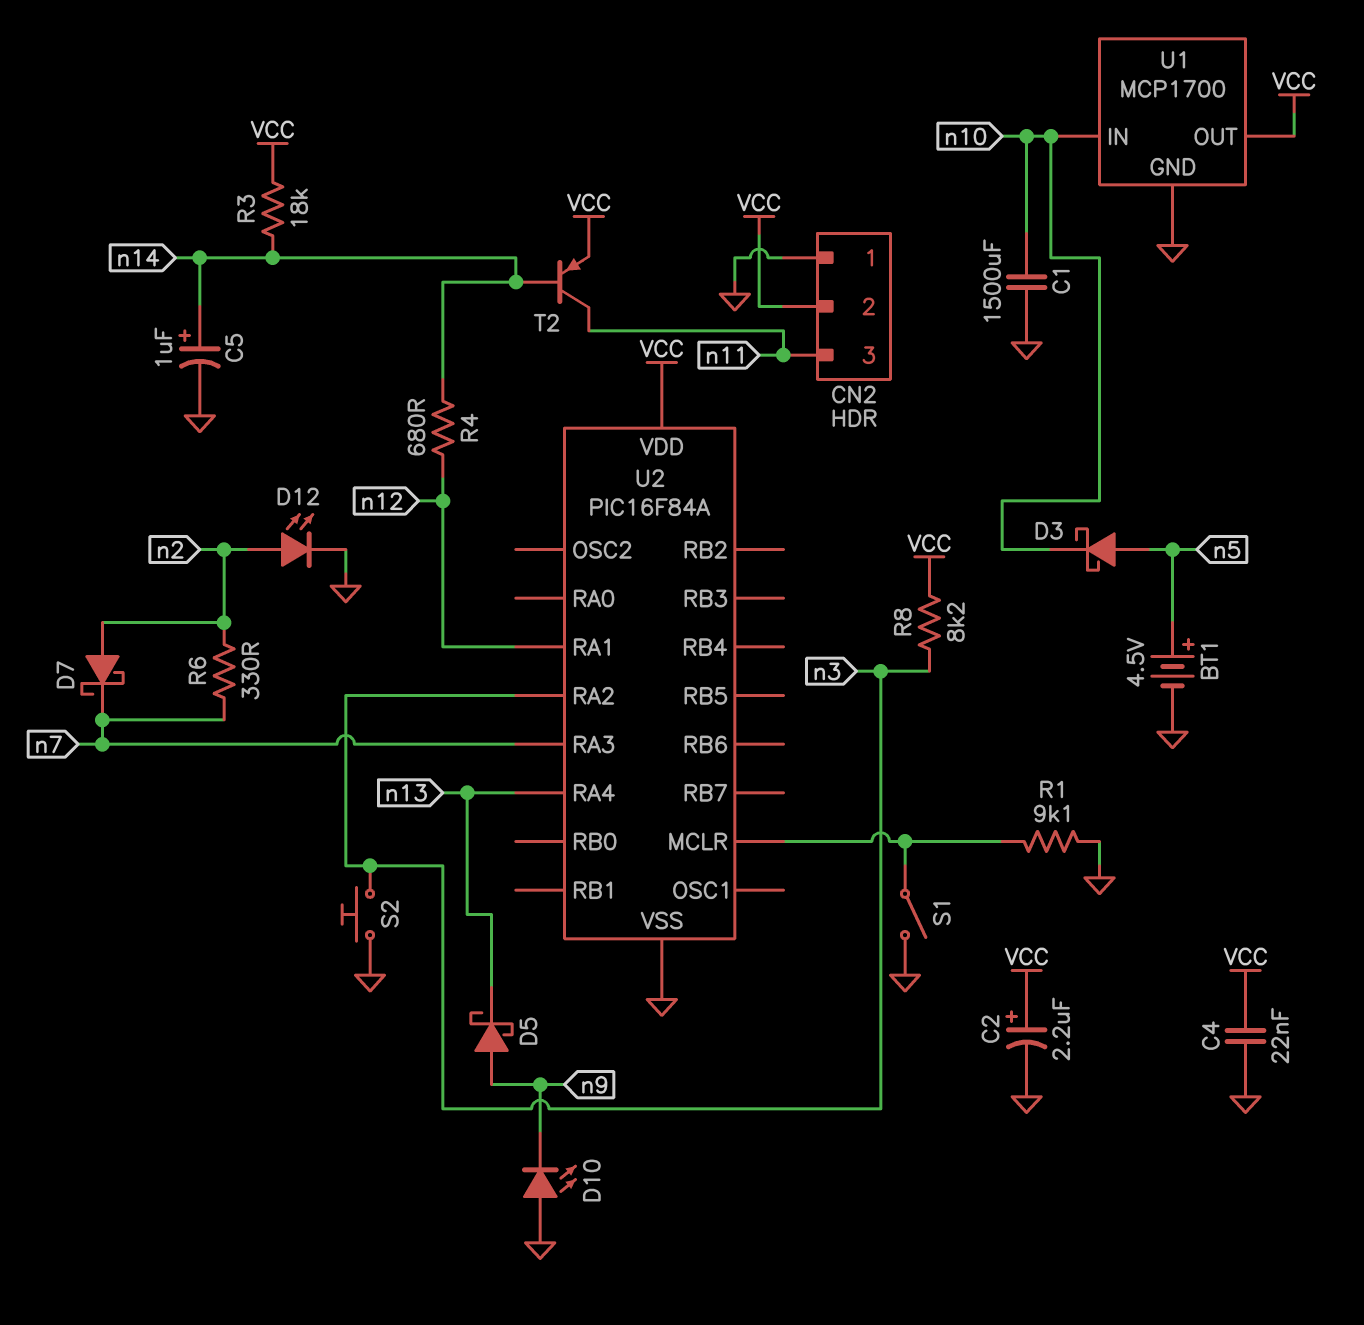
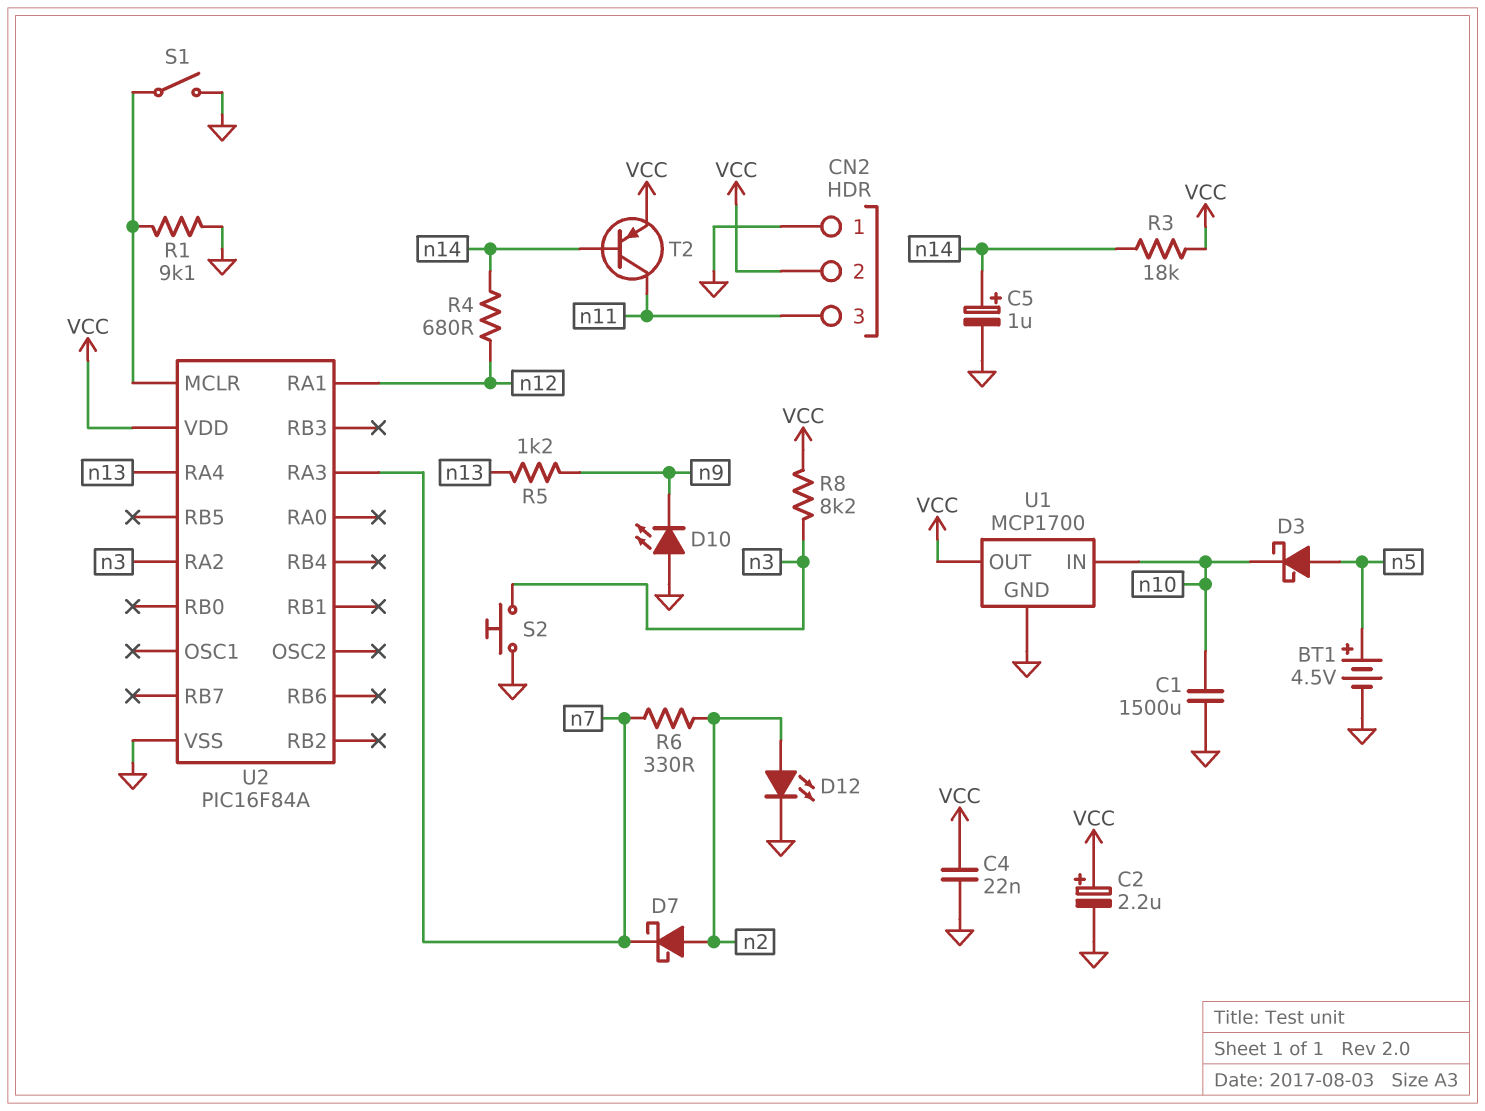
D5: schottky (A n9, K n13) -> none
R5: none -> 1.2k (n9, n13)

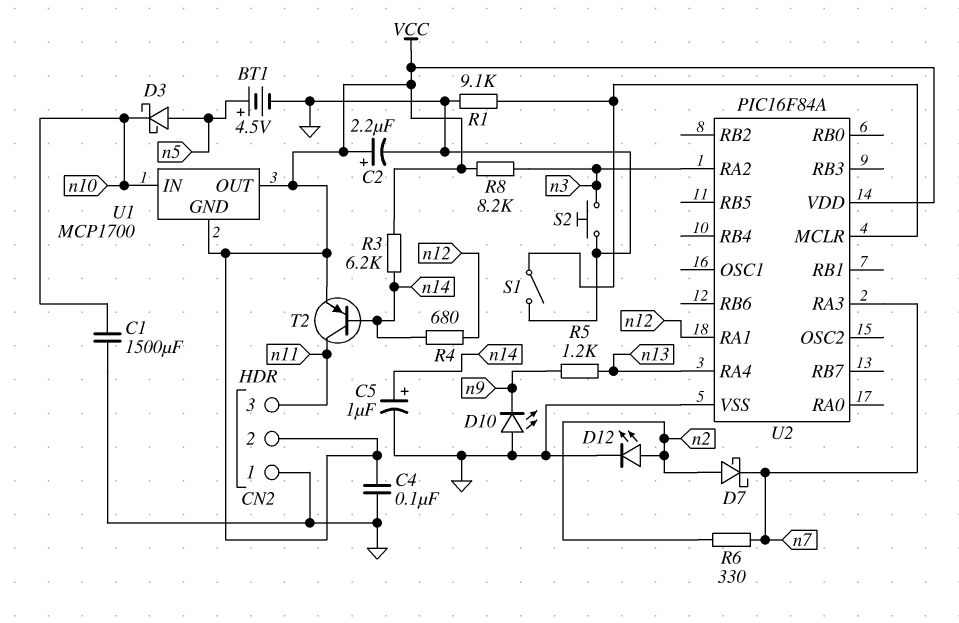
C4: 22nF (GND, VCC) -> 100nF (GND, VCC)
R3: 18k (VCC, n14) -> 6.2k (VCC, n14)
U1 pin GND: GND -> VCC

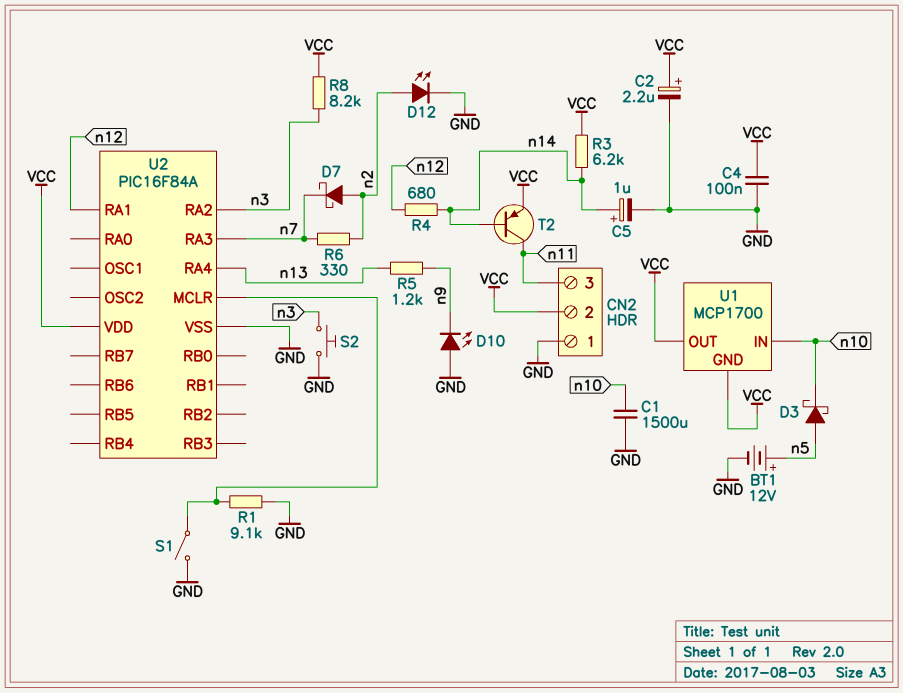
BT1: 4.5V (plus n5, minus GND) -> 12V (plus n5, minus GND)

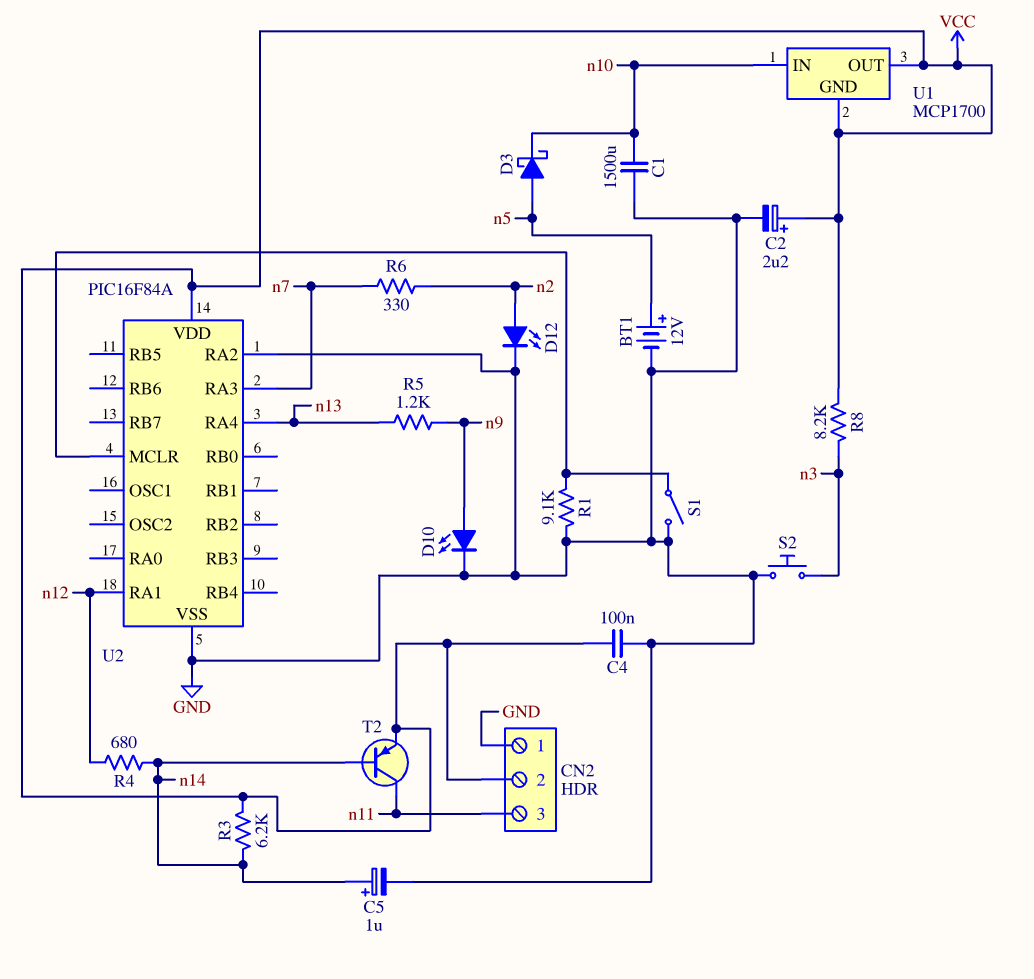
D7: schottky (A n2, K n7) -> none
D10: LED (A GND, K n9) -> LED (A n9, K GND)
U2 pin RA2: n3 -> GND

